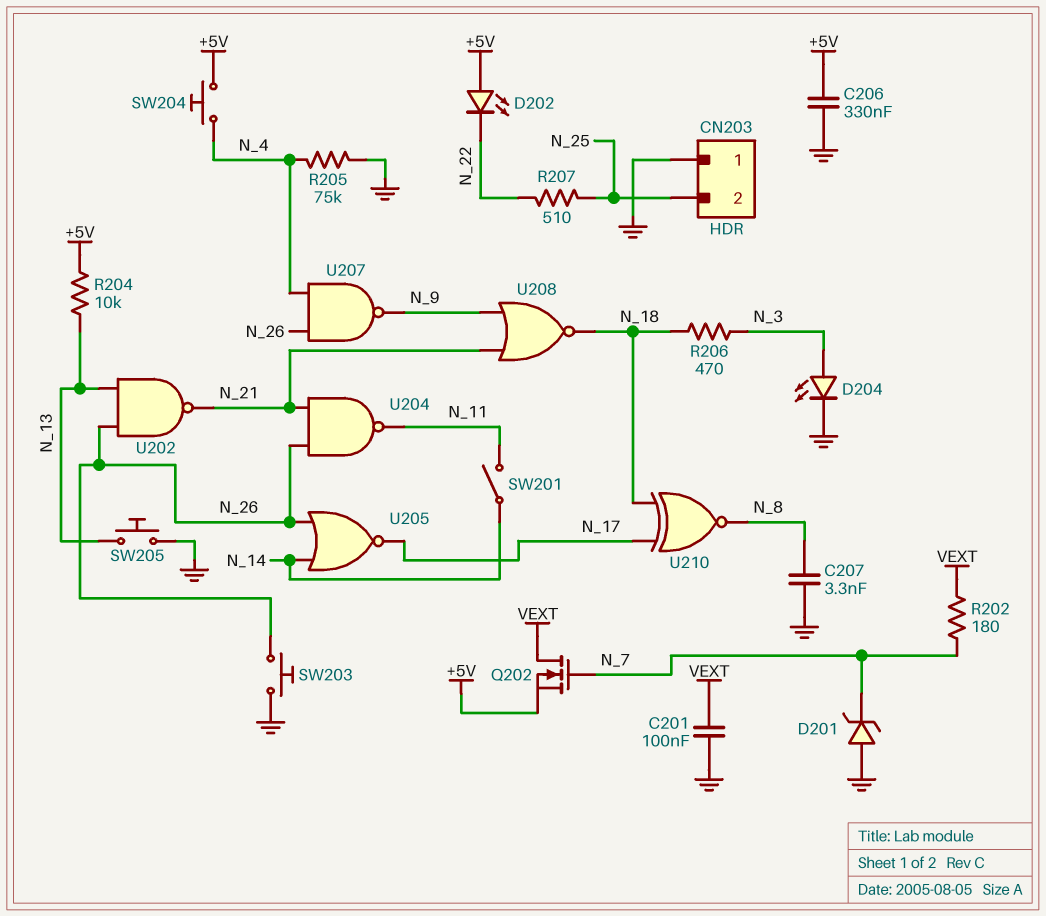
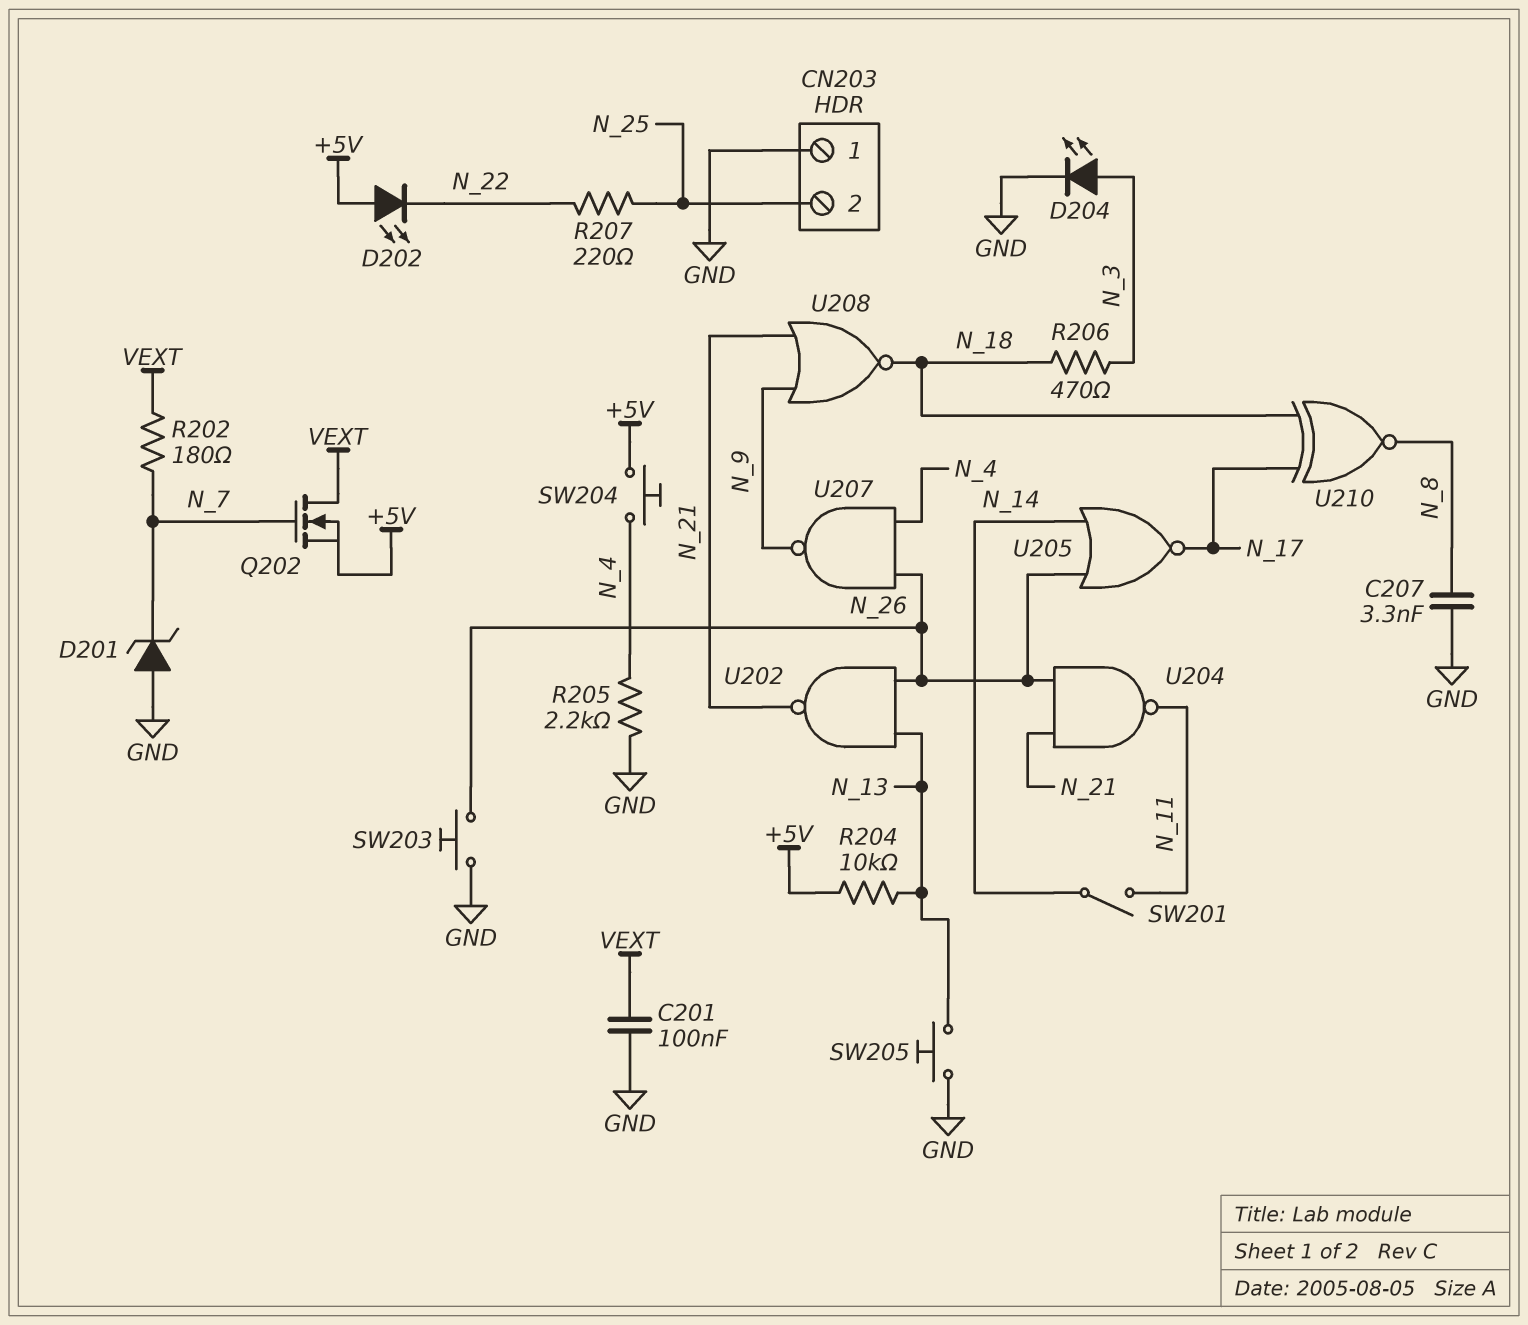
C206: 330nF (+5V, GND) -> none
R205: 75k (GND, N_4) -> 2.2k (GND, N_4)
R207: 510 (N_22, N_25) -> 220 (N_22, N_25)

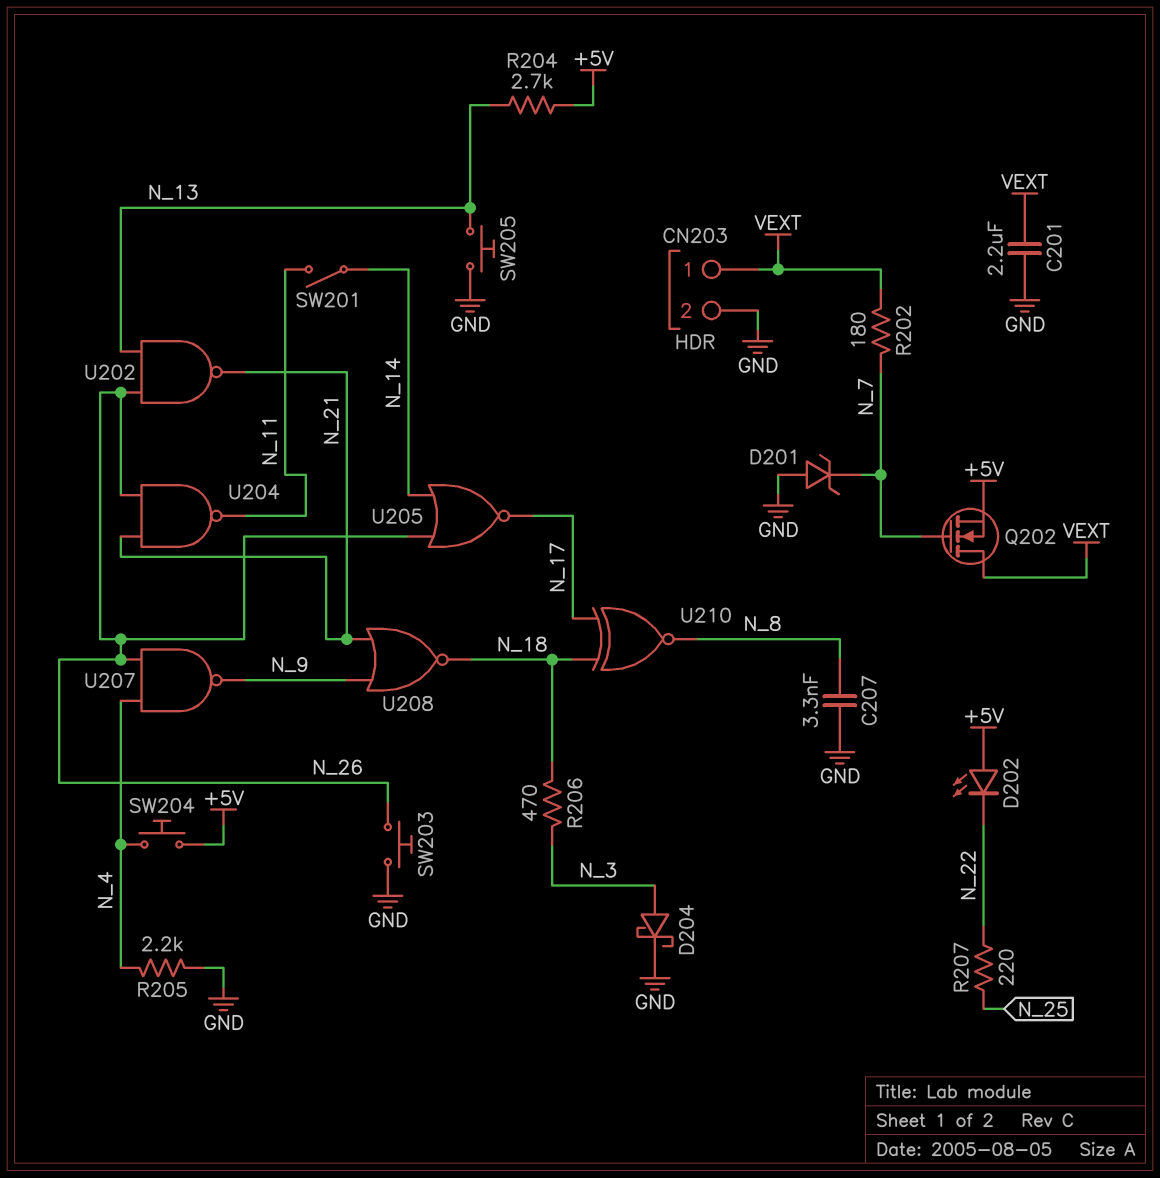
C201: 100nF (GND, VEXT) -> 2.2uF (GND, VEXT)
CN203 pin 1: GND -> VEXT
CN203 pin 2: N_25 -> GND
D204: LED (A N_3, K GND) -> schottky (A N_3, K GND)
R204: 10k (+5V, N_13) -> 2.7k (+5V, N_13)

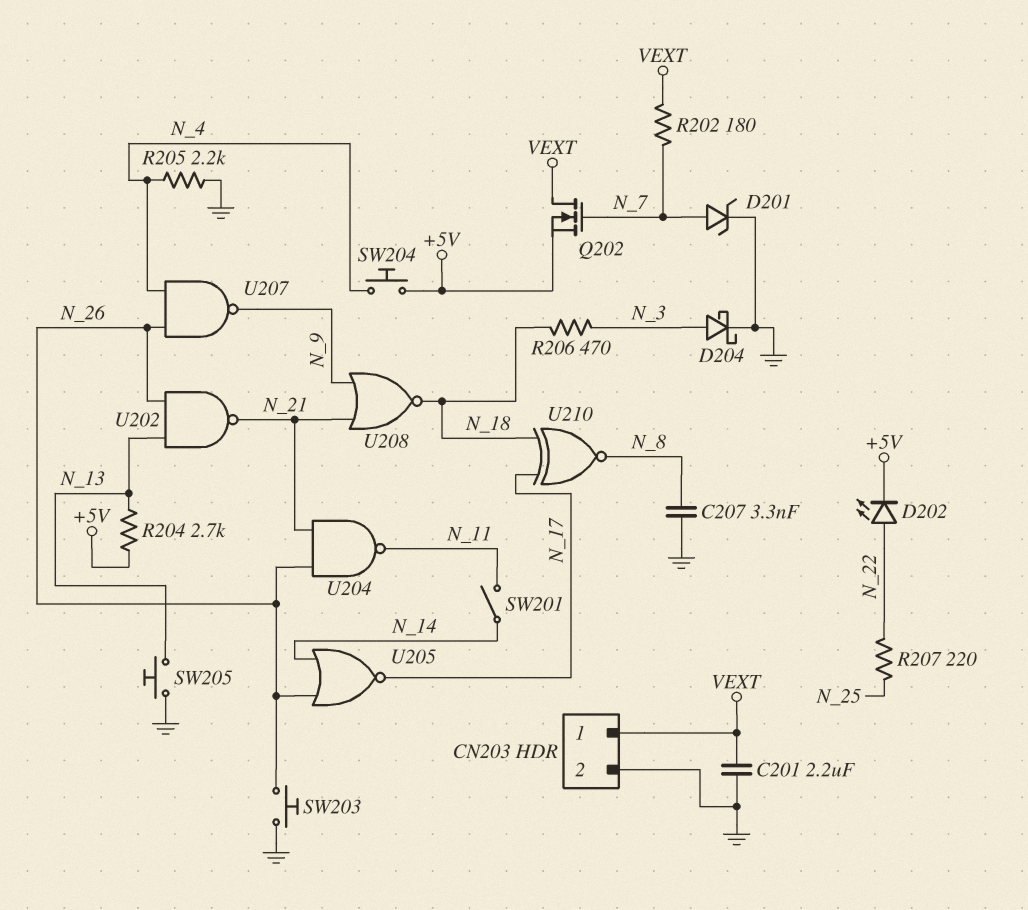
D201: zener (A GND, K N_7) -> zener (A N_7, K GND)
D202: LED (A +5V, K N_22) -> LED (A N_22, K +5V)

